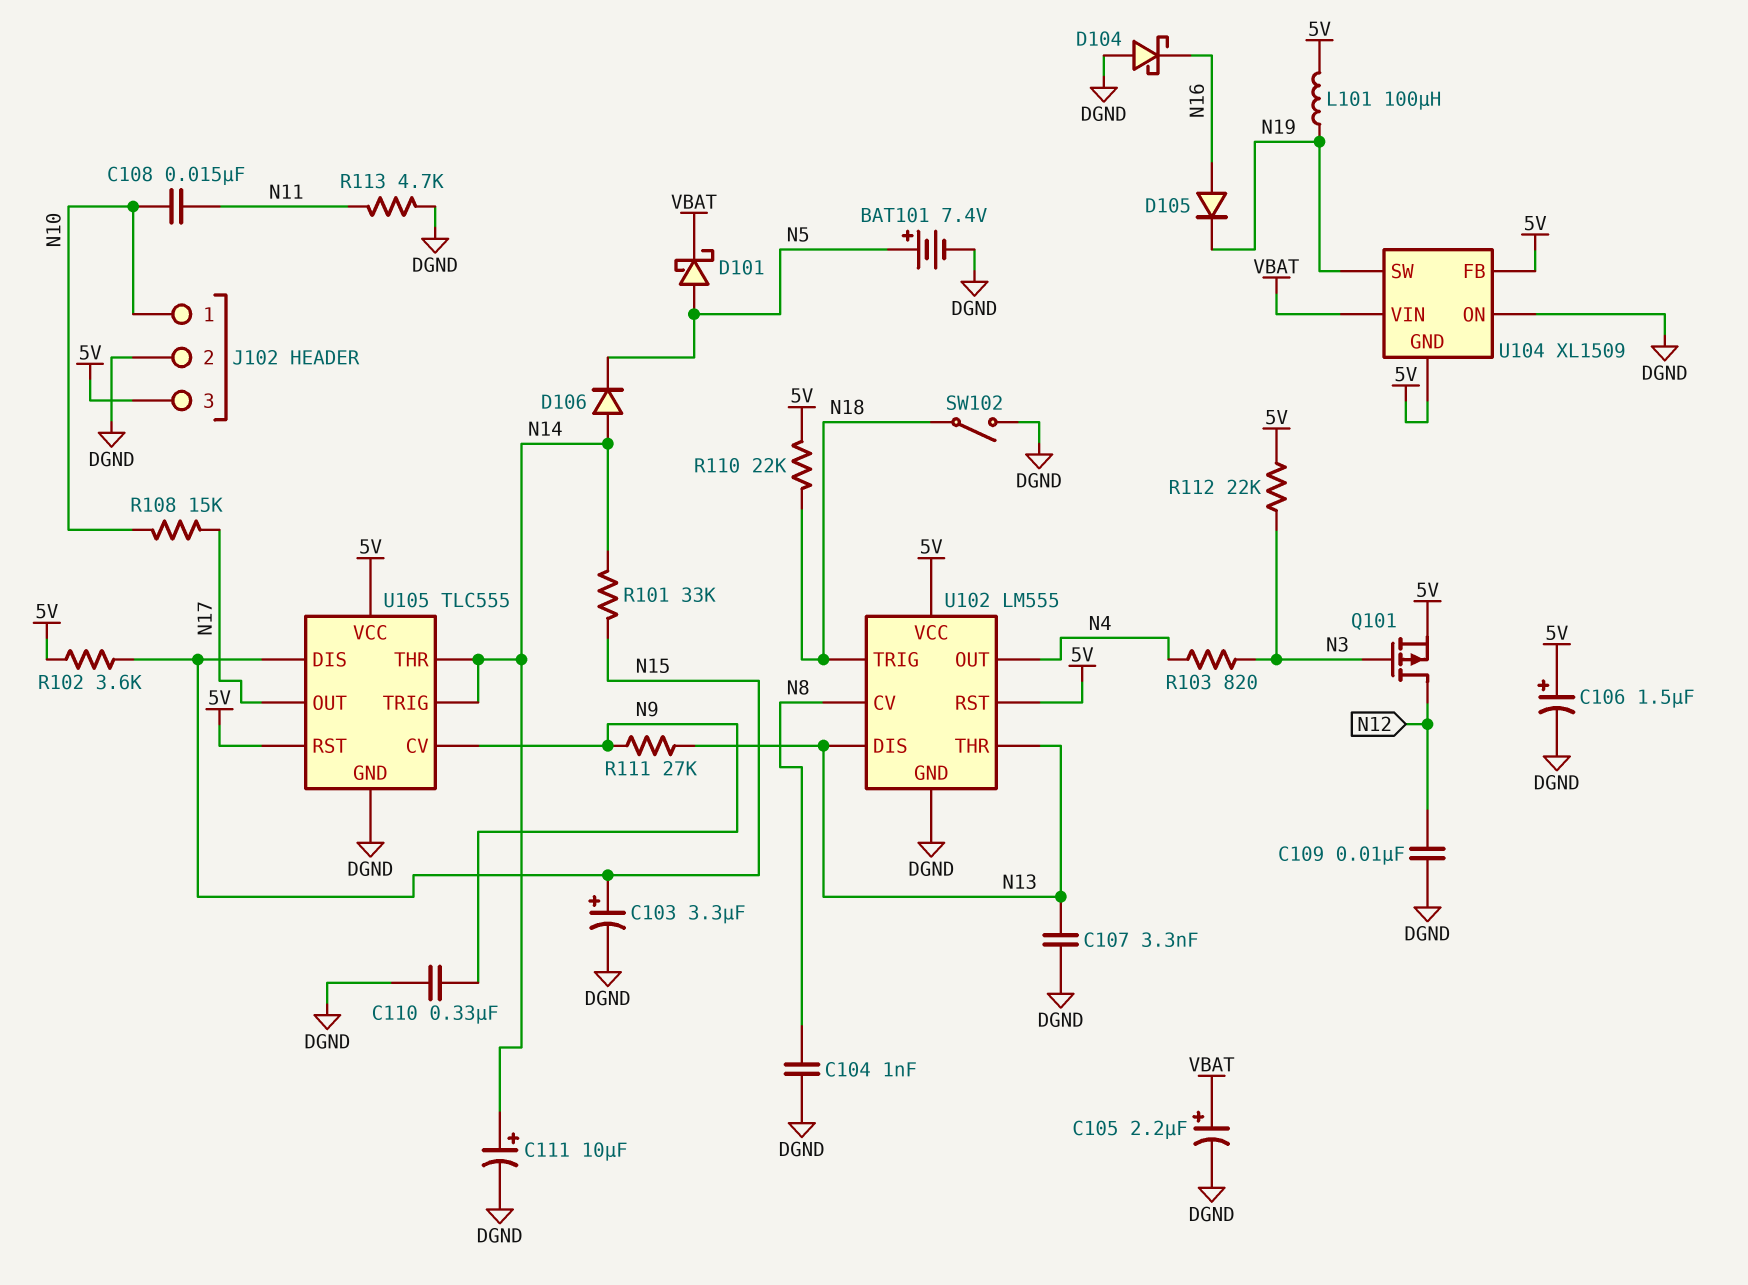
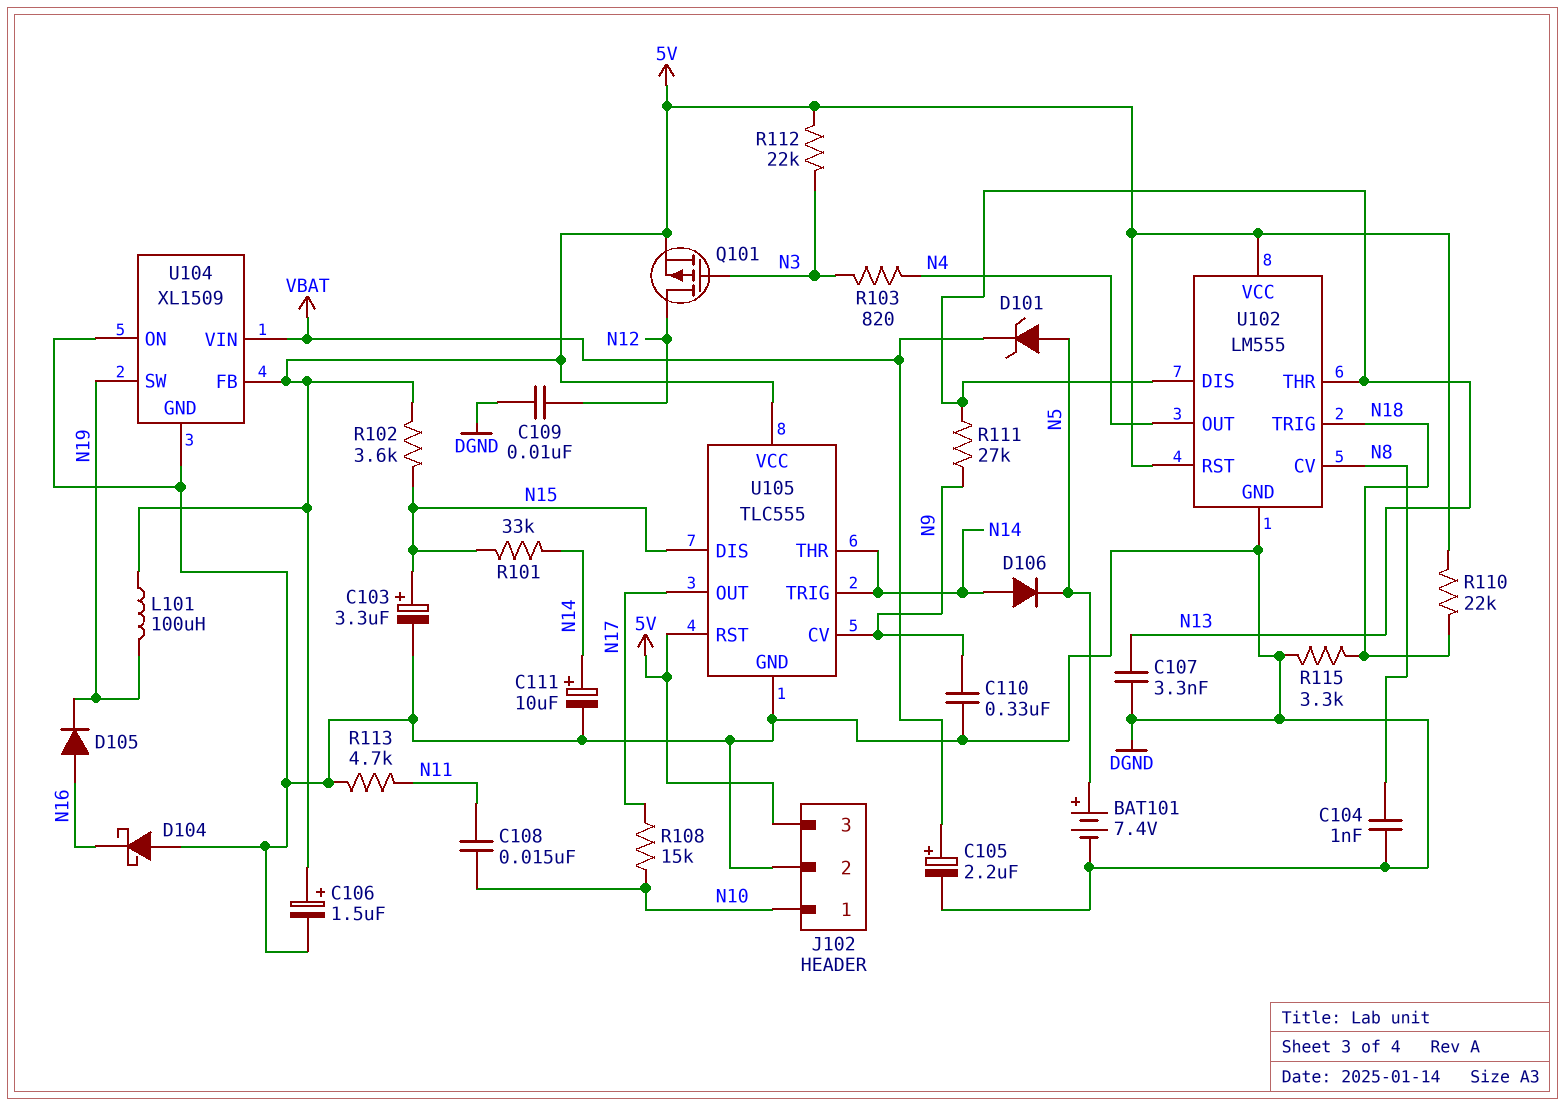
D101: schottky (A N5, K VBAT) -> zener (A N5, K VBAT)
R115: none -> 3.3k (DGND, N18)
SW102: switch (DGND, N18) -> none
U104 pin GND: 5V -> DGND

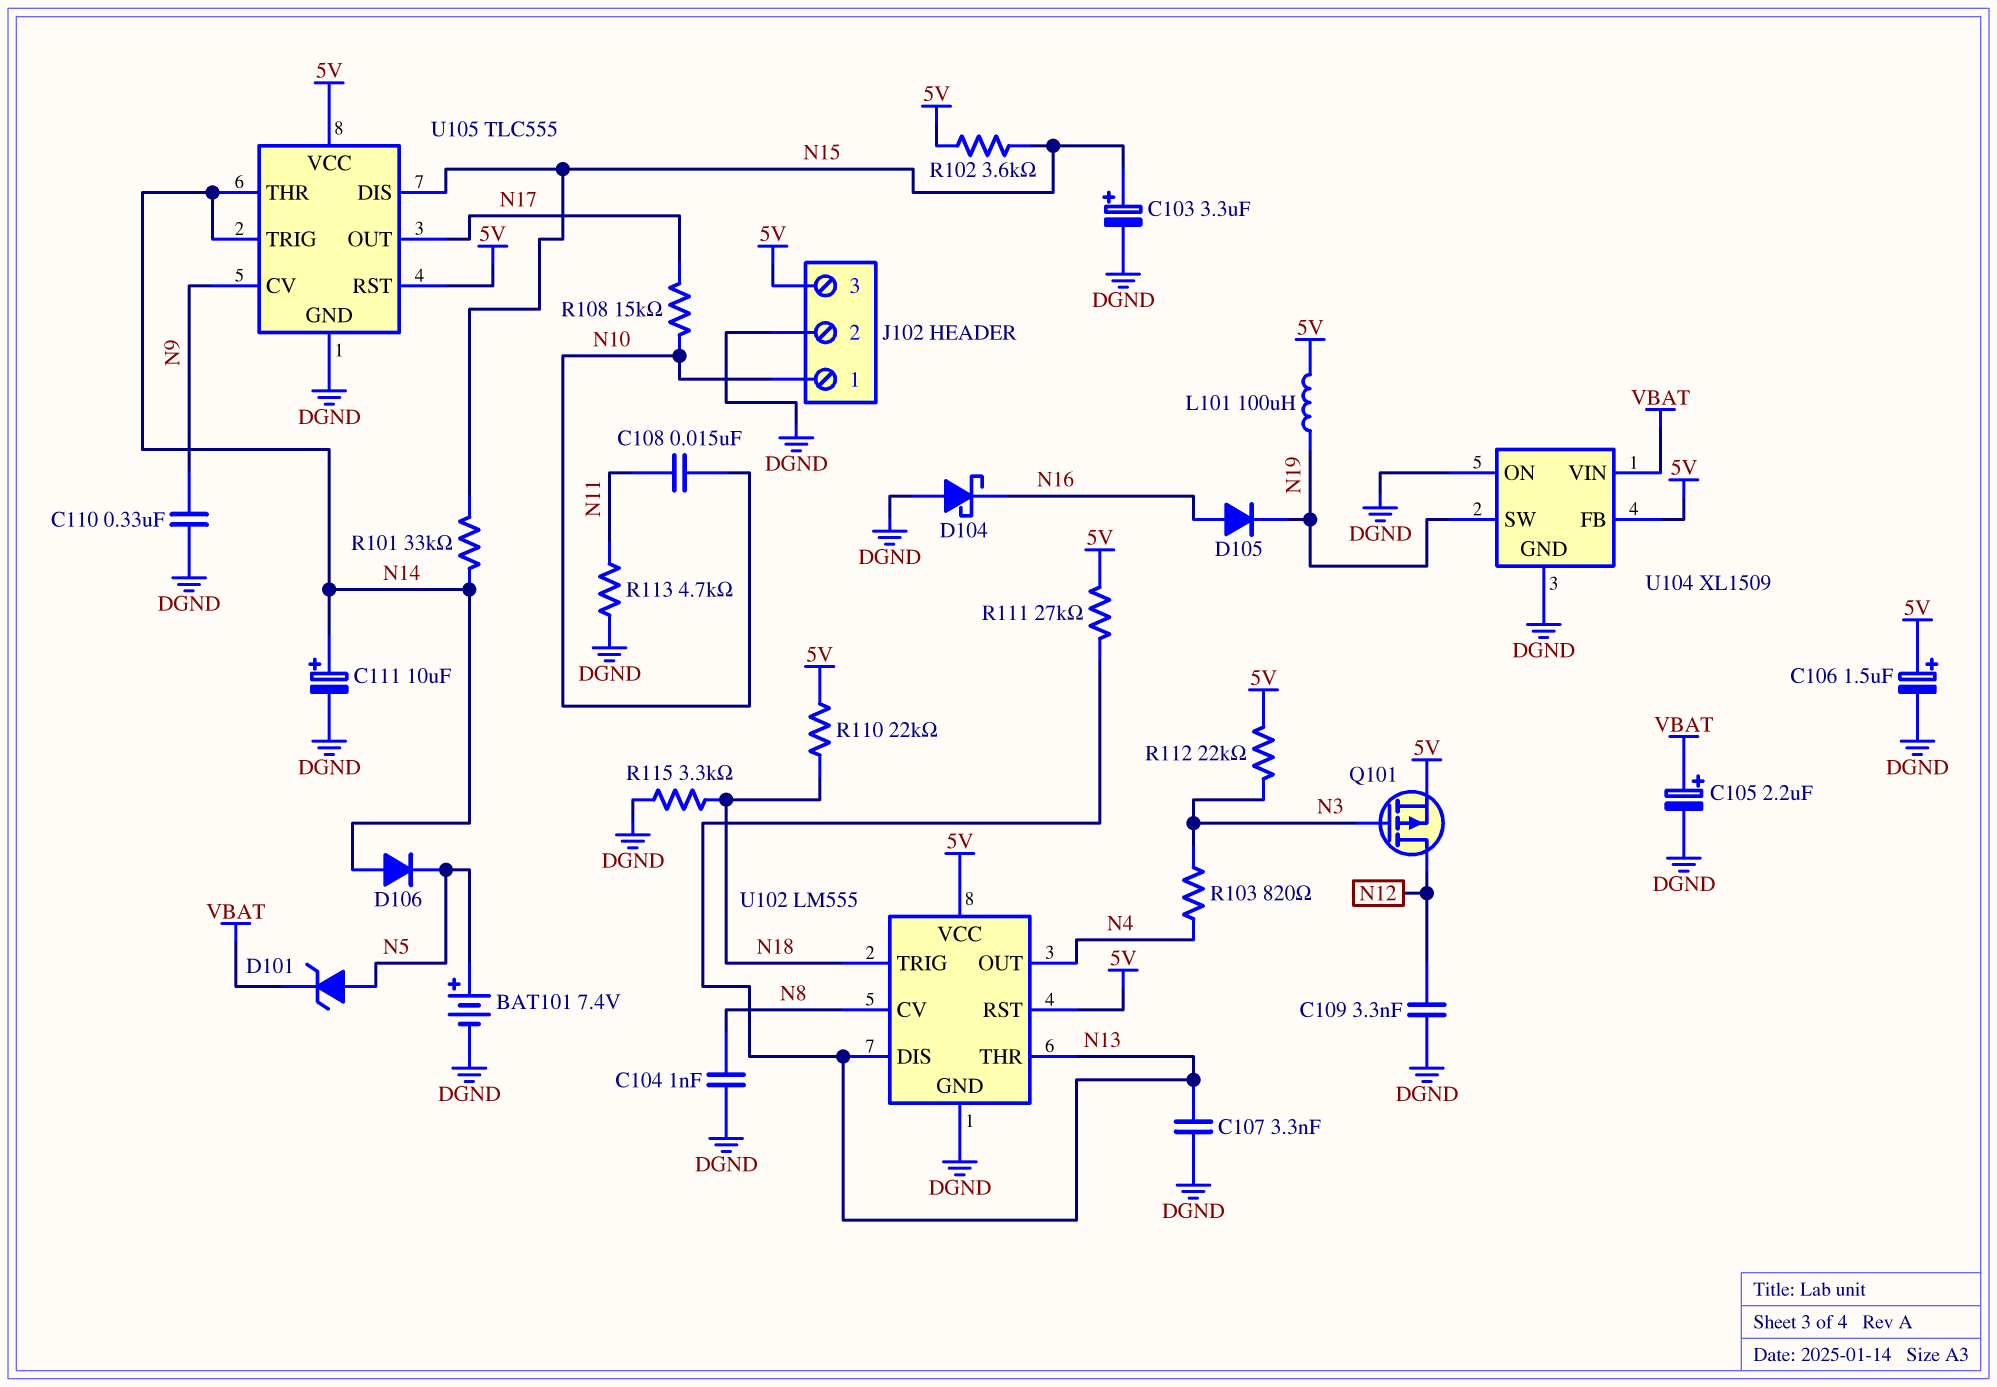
C109: 10nF (DGND, N12) -> 3.3nF (DGND, N12)
R111: 27k (N9, N13) -> 27k (5V, N13)

